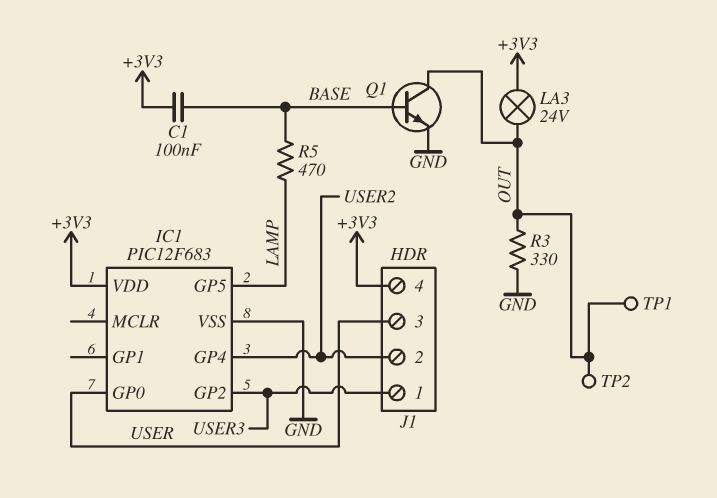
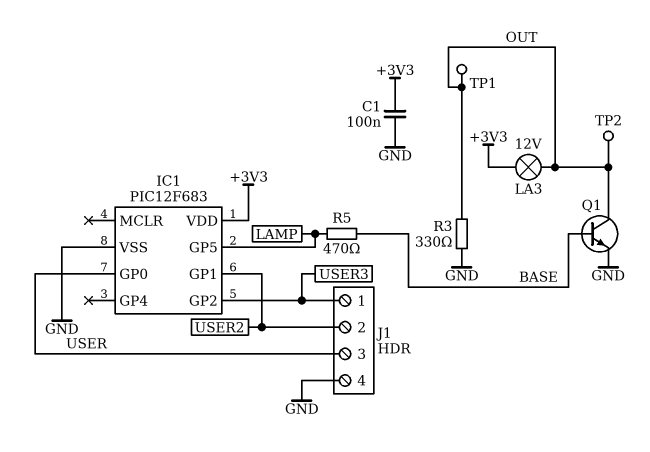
C1: 100nF (+3V3, BASE) -> 100nF (+3V3, GND)
IC1 pin GP1: none -> USER2
IC1 pin GP4: USER2 -> none
J1 pin 4: +3V3 -> GND
LA3: lamp 24V (+3V3, OUT) -> lamp 12V (+3V3, OUT)

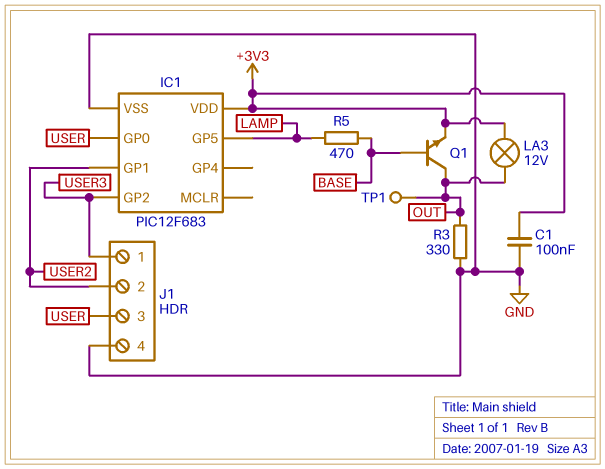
Q1: NPN (B BASE, C OUT, E GND) -> NPN (B BASE, C OUT, E +3V3)
TP2: test point (OUT) -> none

